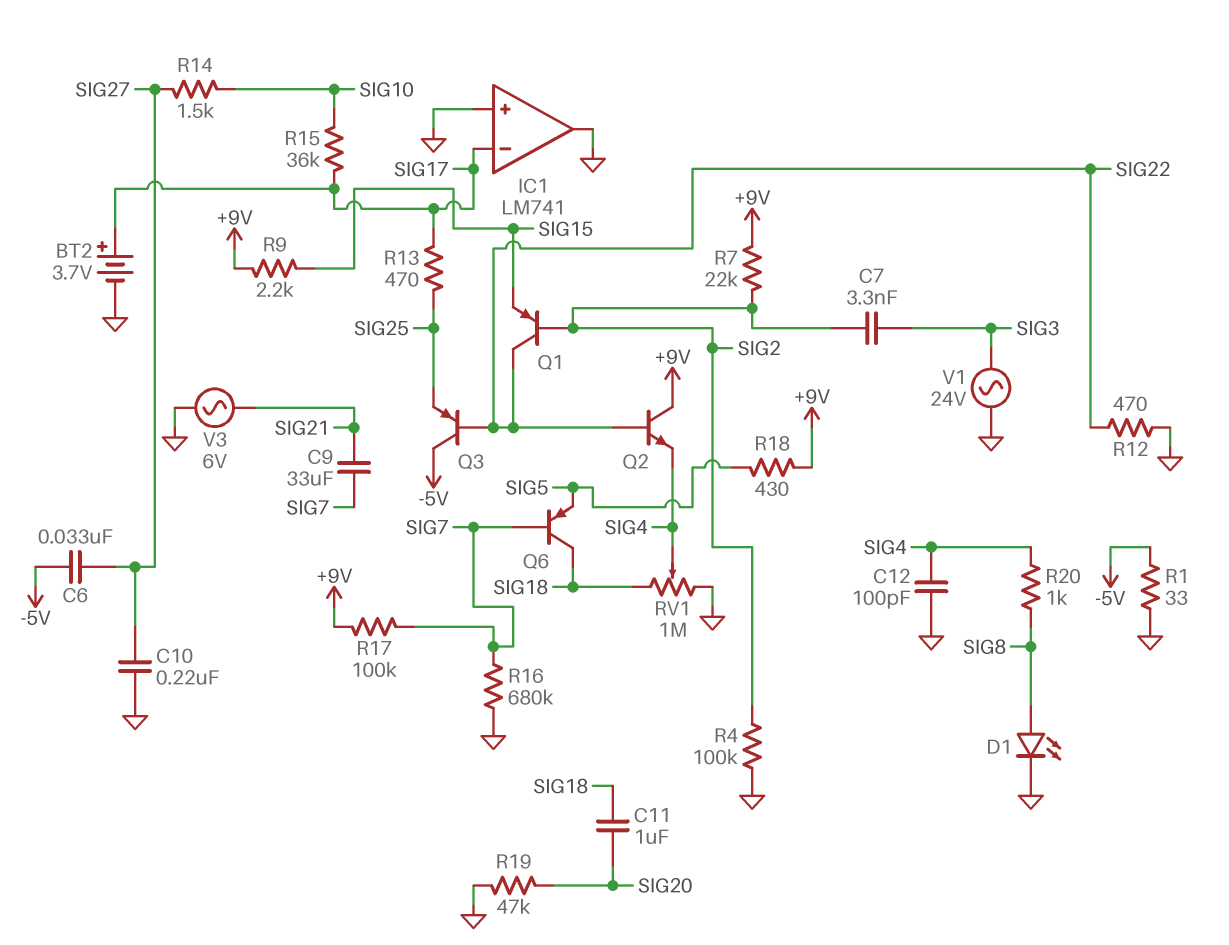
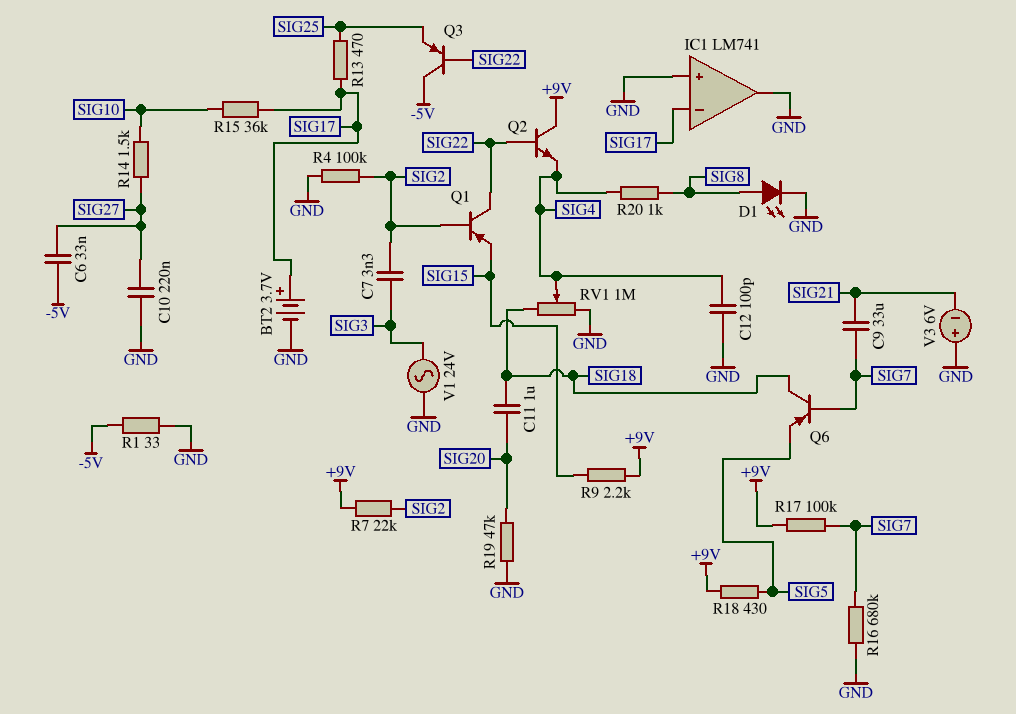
R12: 470 (GND, SIG22) -> none
V3: AC 6V (GND, SIG21) -> 6V (plus GND, minus SIG21)

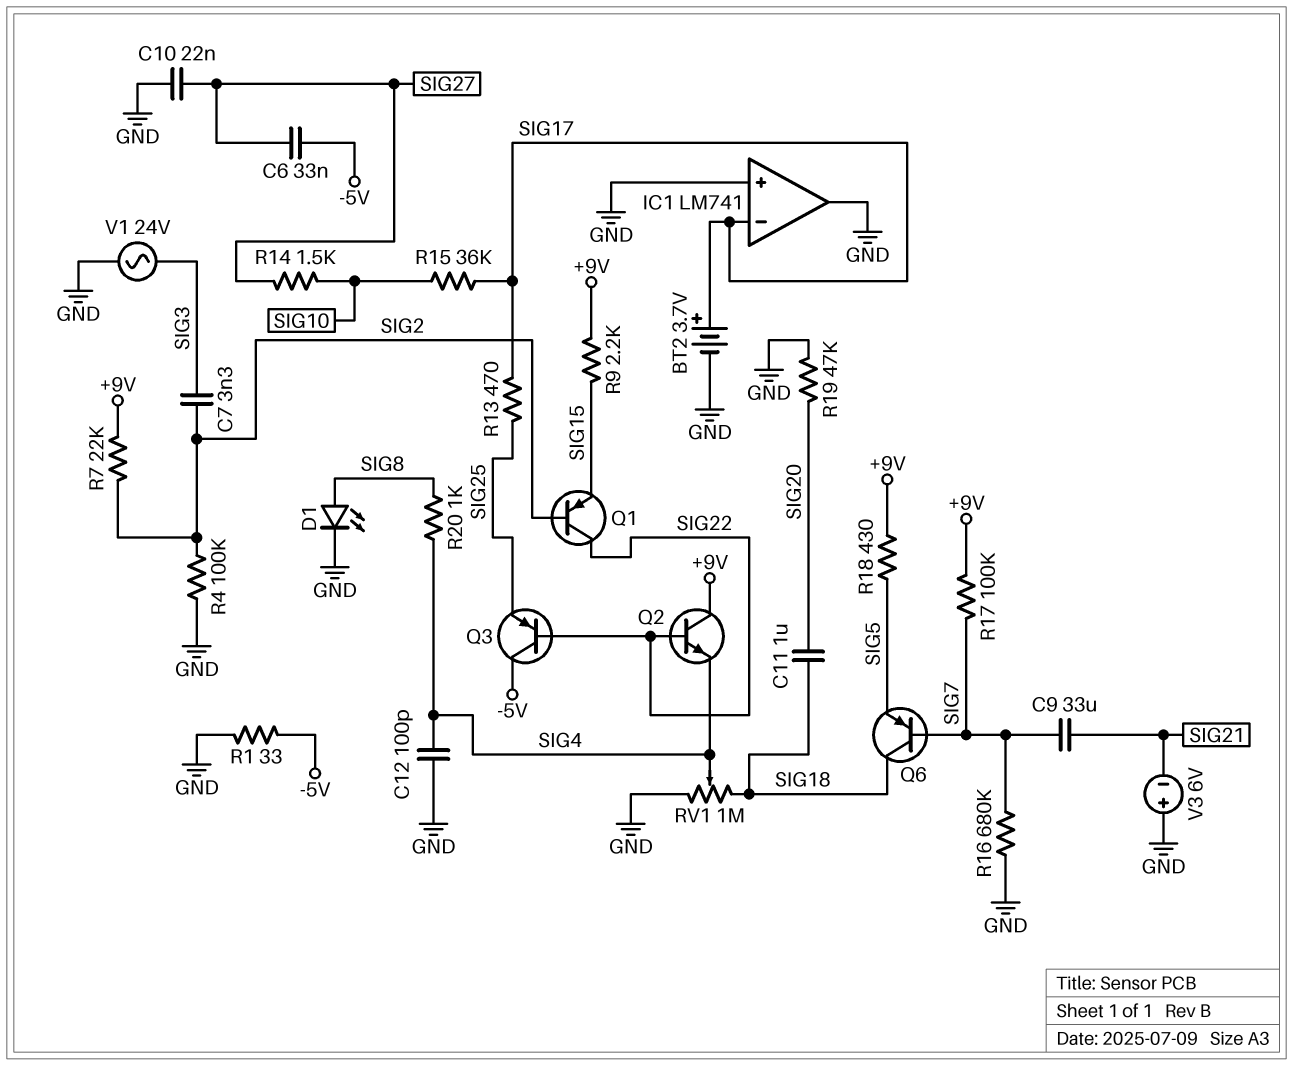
C10: 220nF (GND, SIG27) -> 22nF (GND, SIG27)

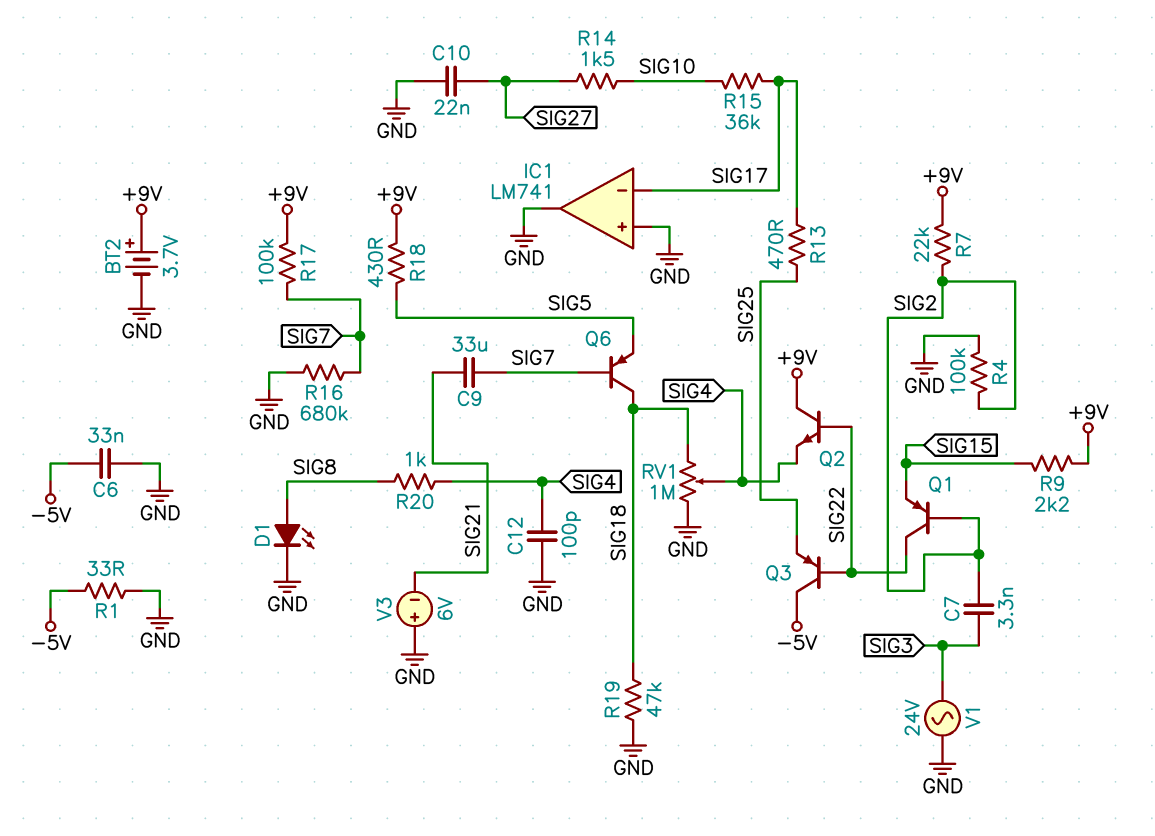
BT2: 3.7V (plus SIG17, minus GND) -> 3.7V (plus +9V, minus GND)
C6: 33nF (-5V, SIG27) -> 33nF (-5V, GND)
C11: 1uF (SIG18, SIG20) -> none
R19: 47k (GND, SIG20) -> 47k (GND, SIG18)

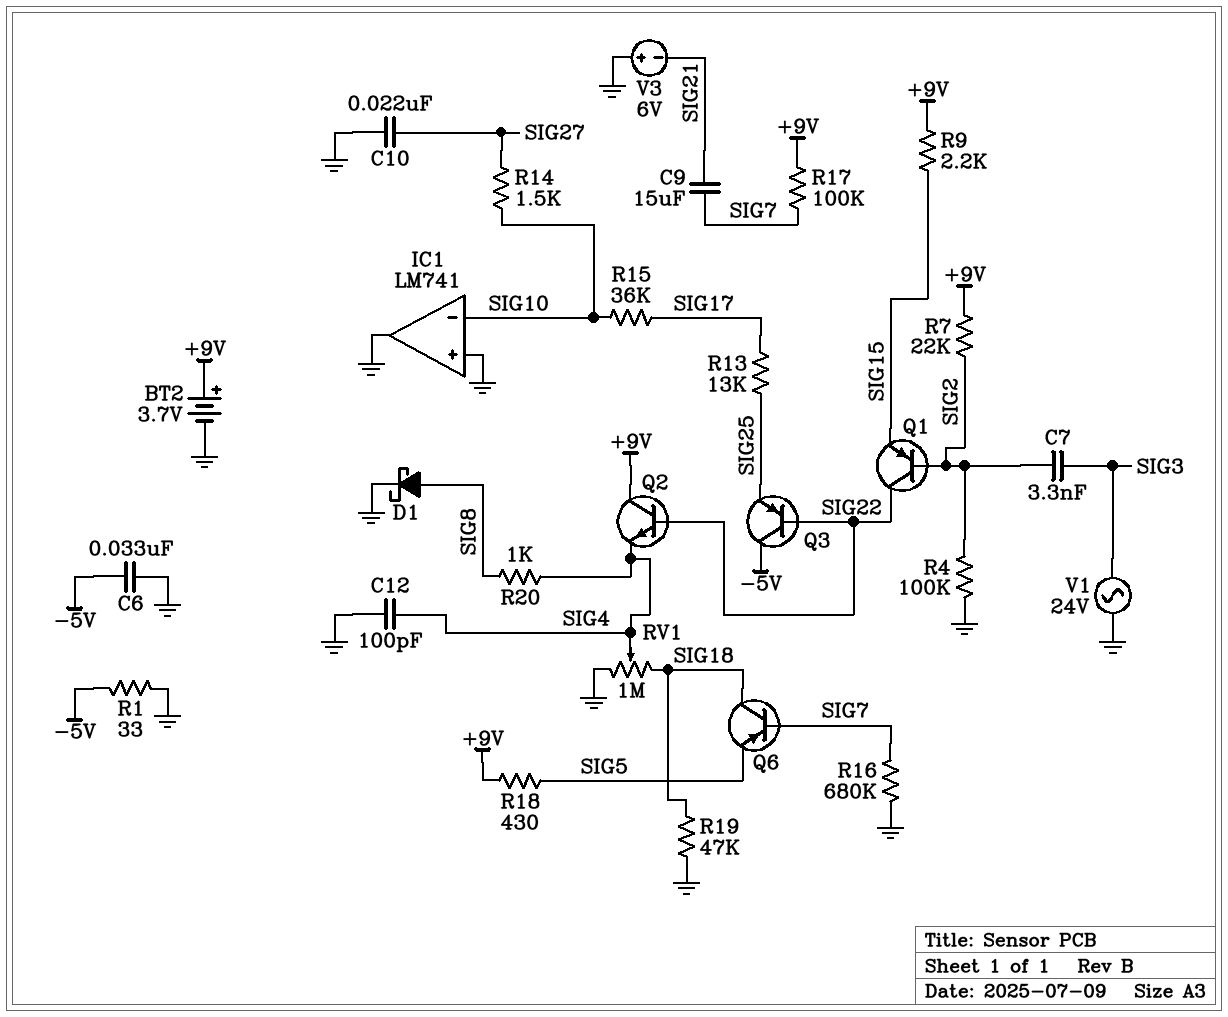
C9: 33uF (SIG7, SIG21) -> 15uF (SIG7, SIG21)
D1: LED (A SIG8, K GND) -> schottky (A SIG8, K GND)
IC1 pin in-: SIG17 -> SIG10
R13: 470 (SIG17, SIG25) -> 13k (SIG17, SIG25)

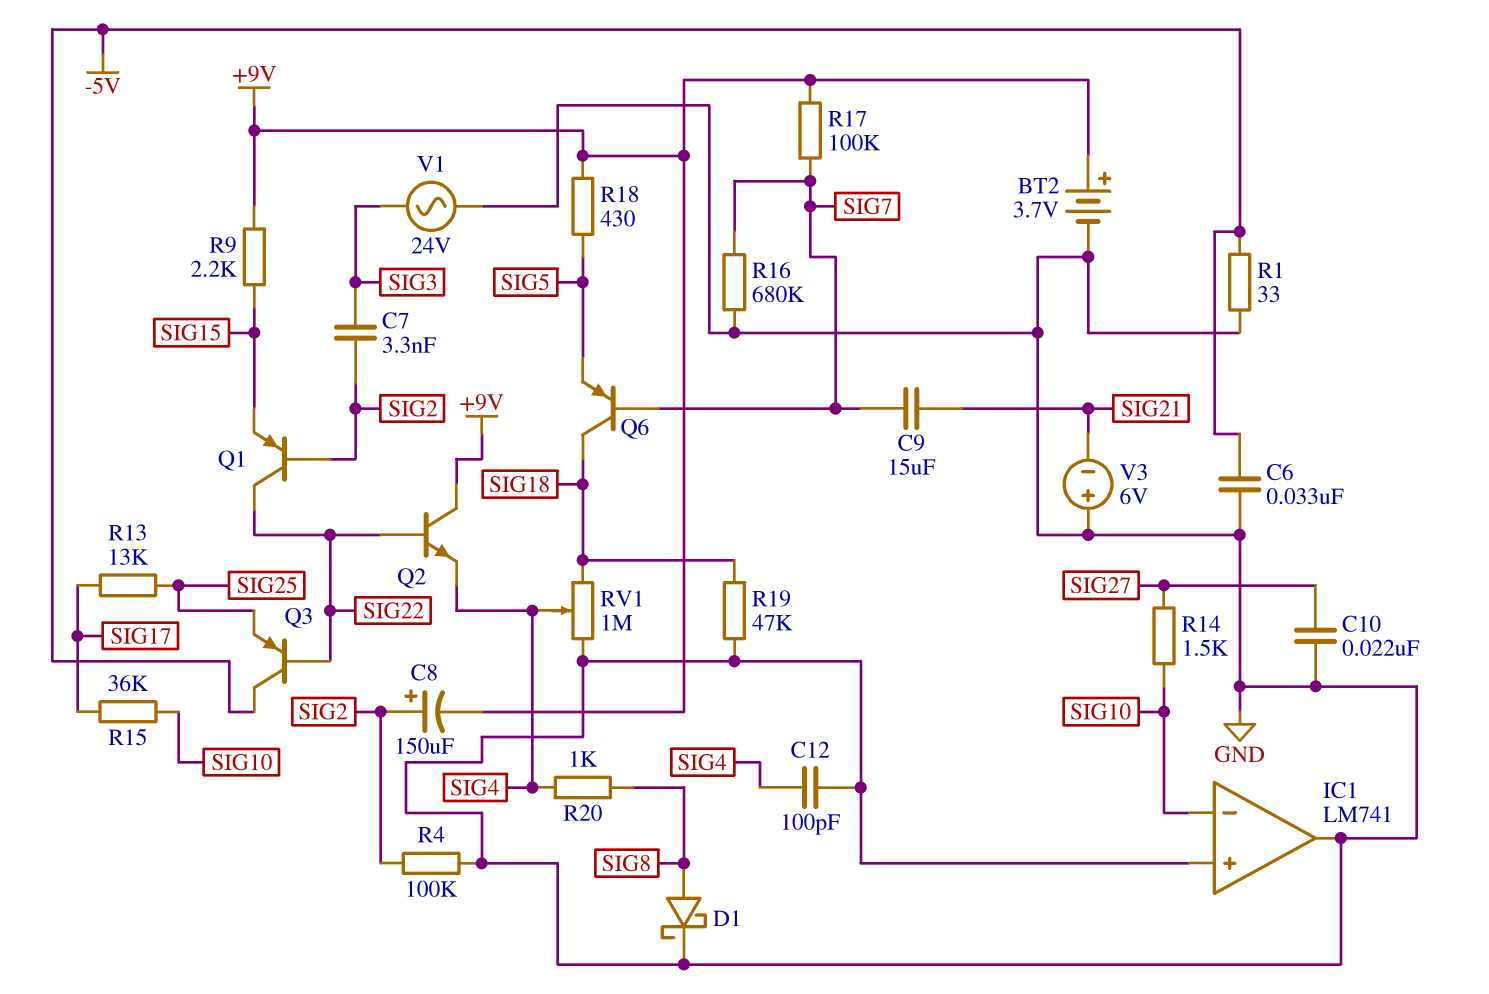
C8: none -> 150uF (plus SIG2, minus +9V)
R7: 22k (+9V, SIG2) -> none

